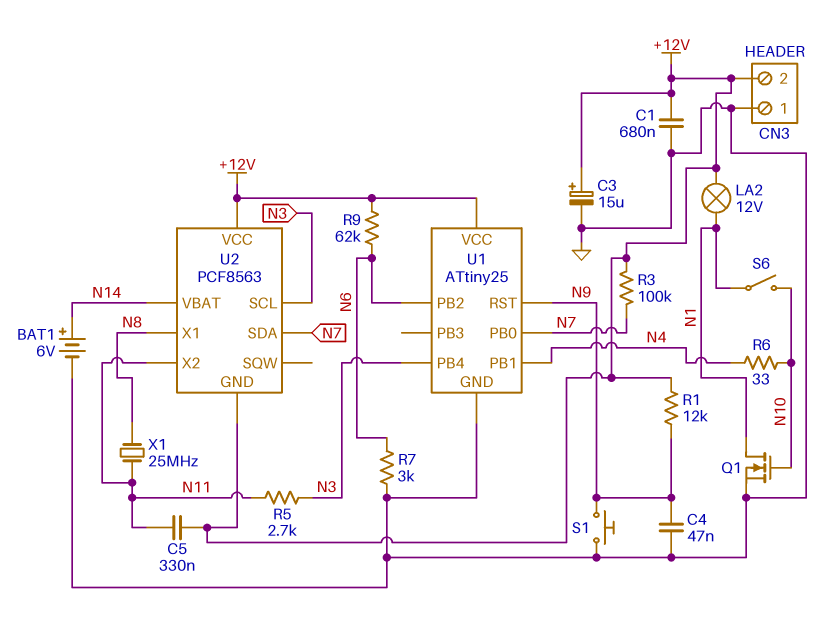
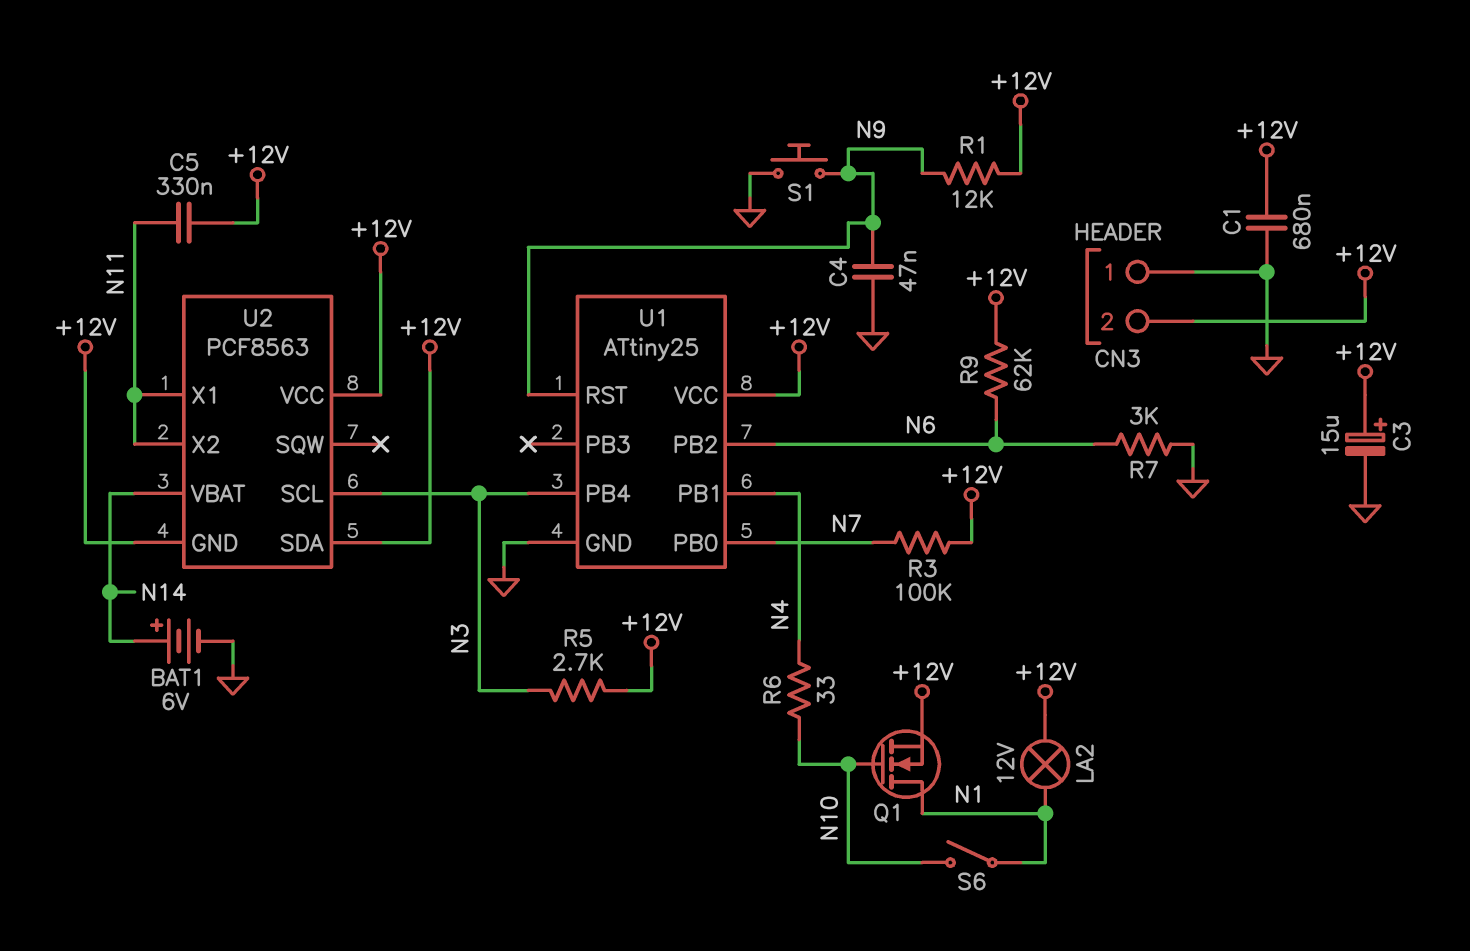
Q1: NMOS (G N10, D N1, S GND) -> NMOS (G N10, D N1, S +12V)
R5: 2.7k (N3, N11) -> 2.7k (+12V, N3)
U2 pin SDA: N7 -> +12V
U2 pin X1: N8 -> N11
X1: 25MHz (N8, N11) -> none

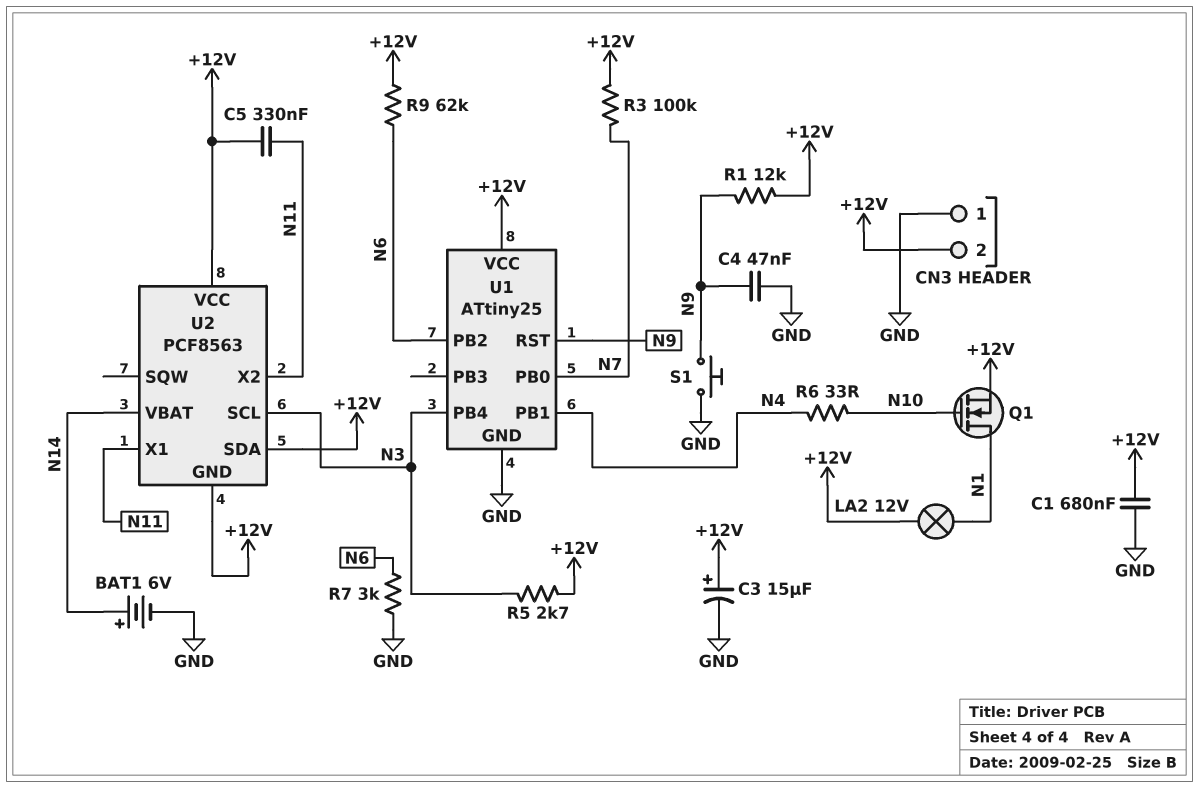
S6: switch (N1, N10) -> none

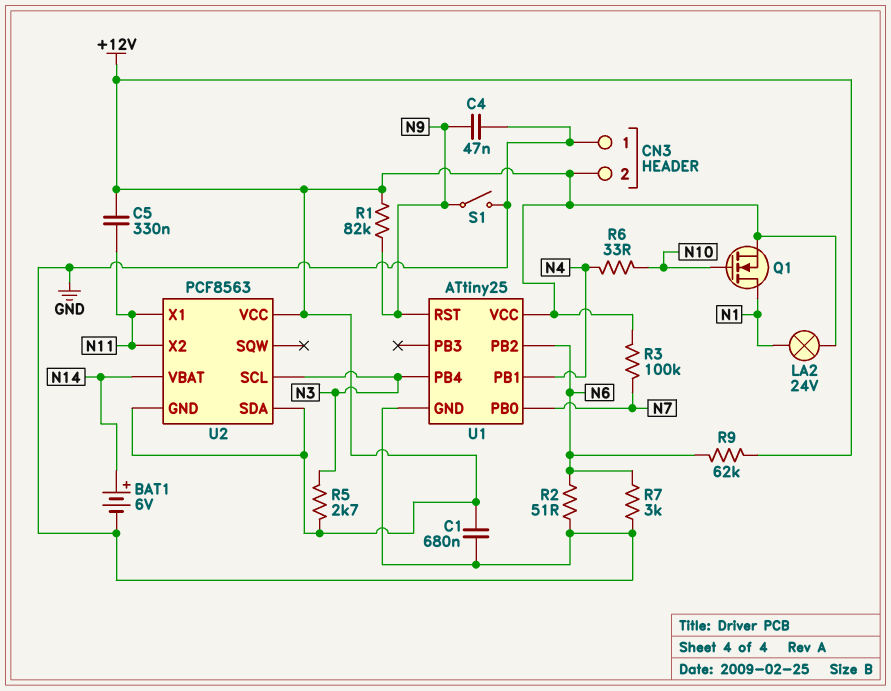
C3: 15uF (plus +12V, minus GND) -> none
LA2: lamp 12V (+12V, N1) -> lamp 24V (+12V, N1)
R1: 12k (+12V, N9) -> 82k (+12V, N9)
R2: none -> 51 (GND, N6)
S1: button (GND, N9) -> switch (GND, N9)

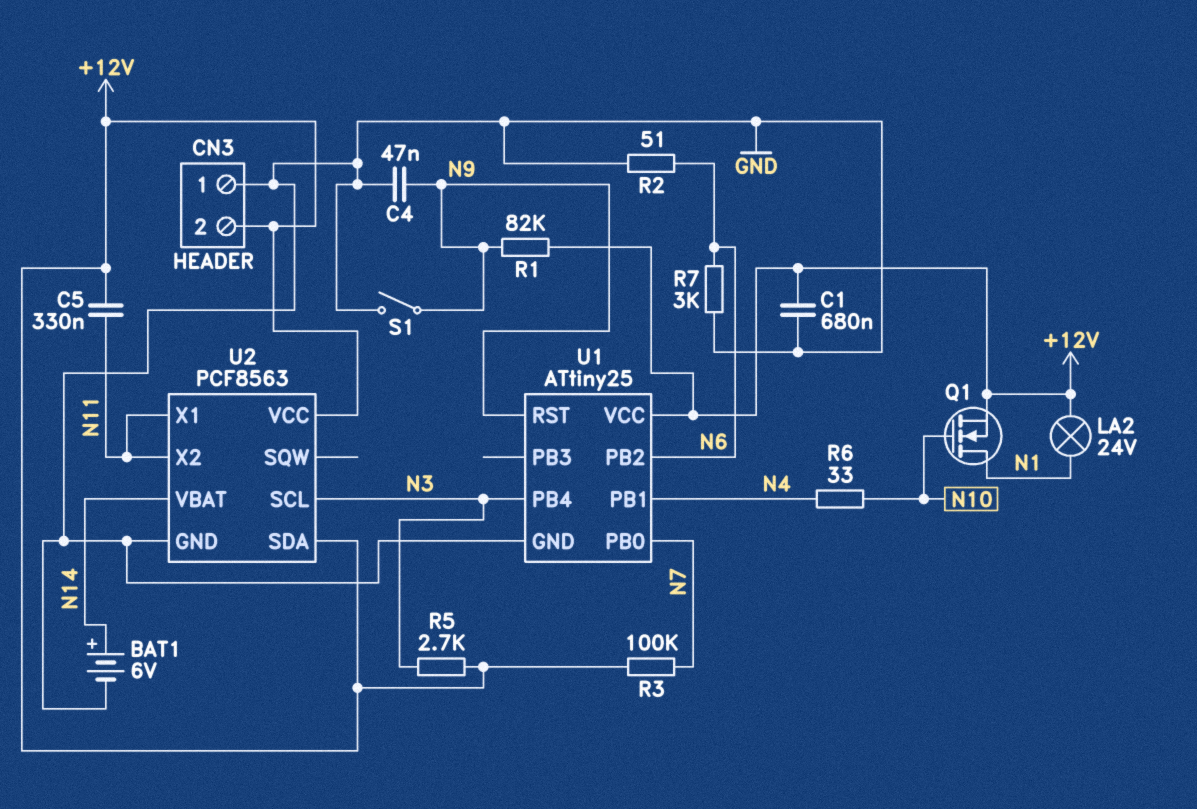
R9: 62k (+12V, N6) -> none
U2 pin GND: +12V -> GND

